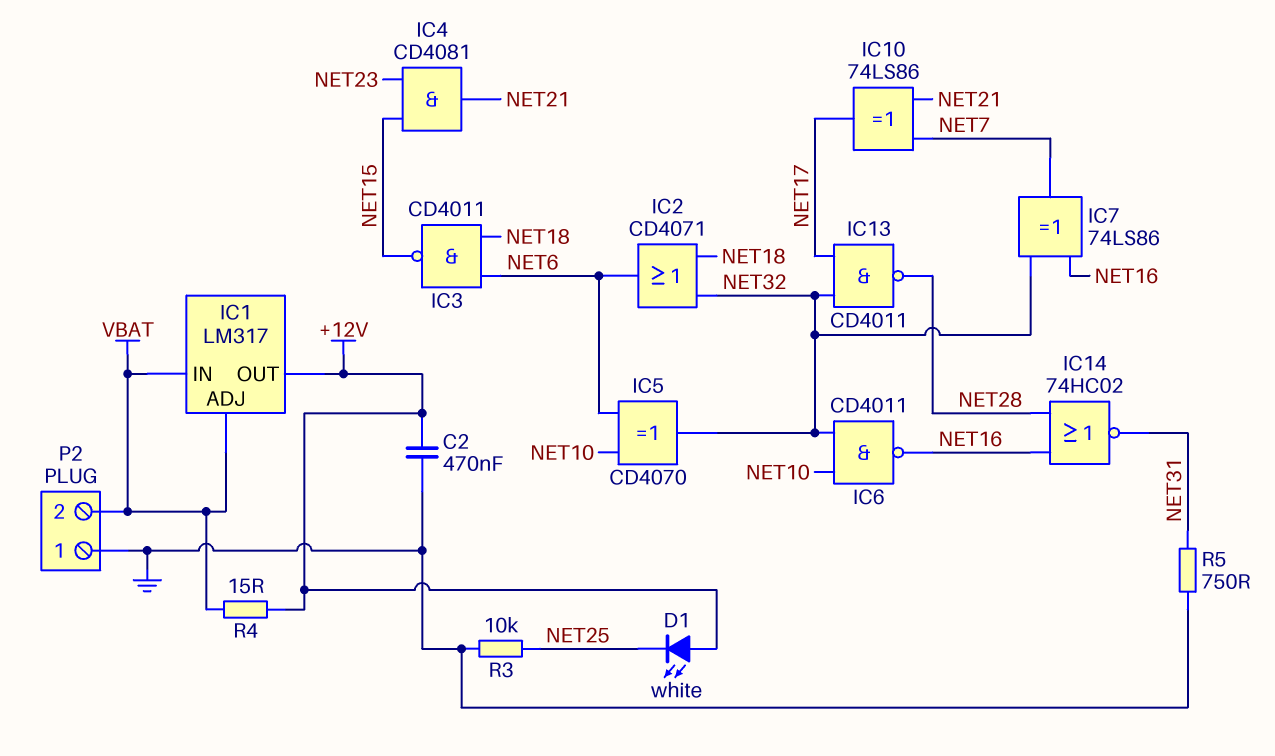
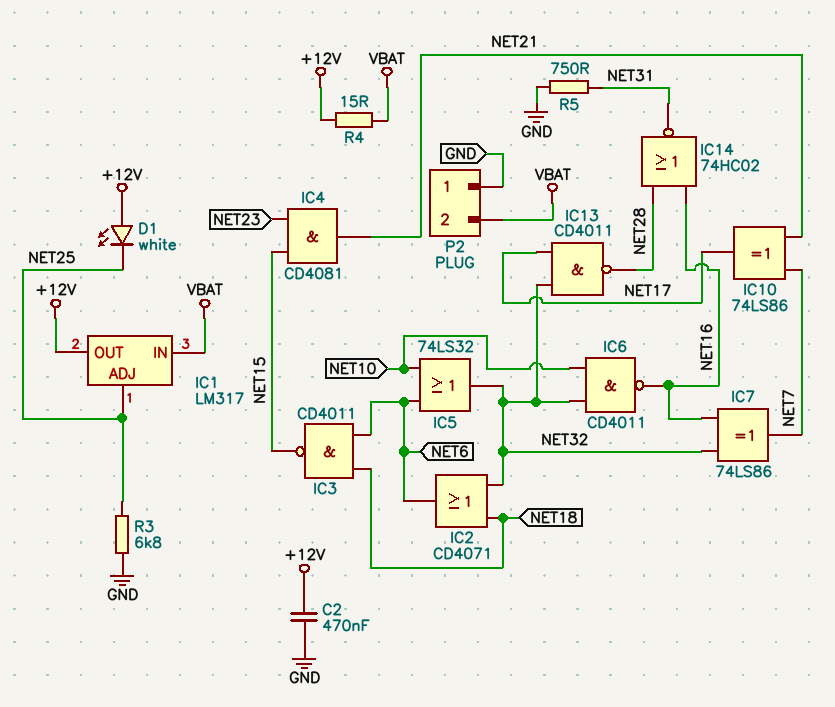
IC1 pin ADJ: VBAT -> NET25
IC5: XOR CD4070 (in NET6, in NET10, out NET32) -> OR 74LS32 (in NET6, in NET10, out NET32)
R3: 10k (GND, NET25) -> 6.8k (GND, NET25)

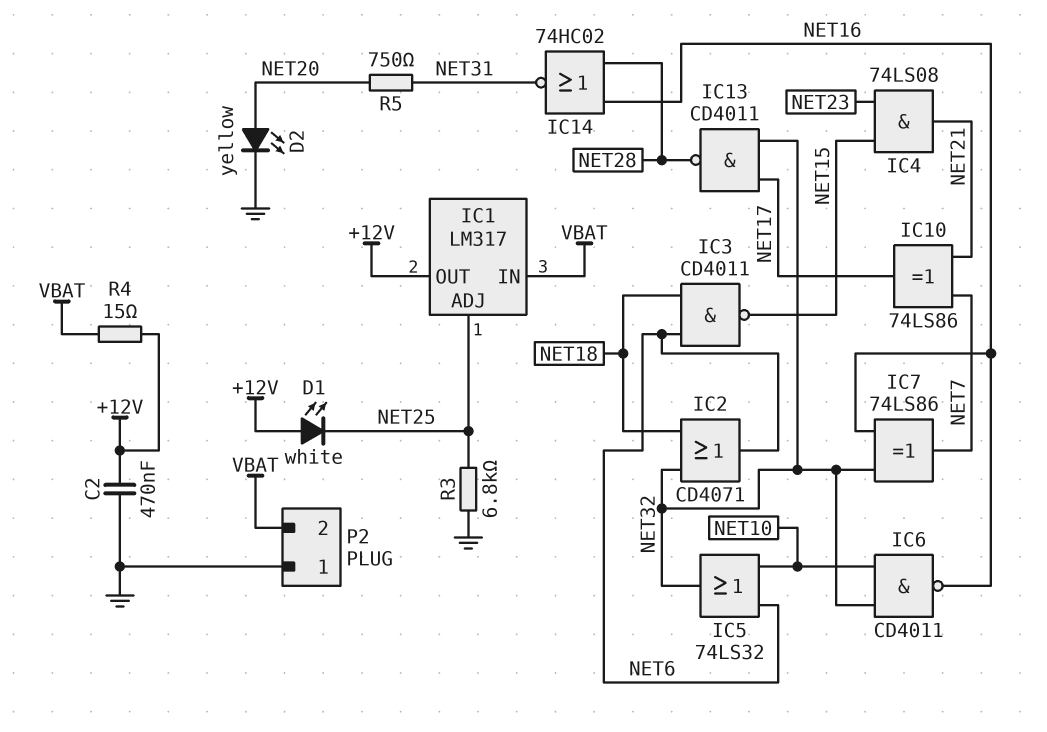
D2: none -> LED yellow (A NET20, K GND)
IC4: AND CD4081 (in NET15, in NET23, out NET21) -> AND 74LS08 (in NET15, in NET23, out NET21)
R5: 750 (GND, NET31) -> 750 (NET20, NET31)

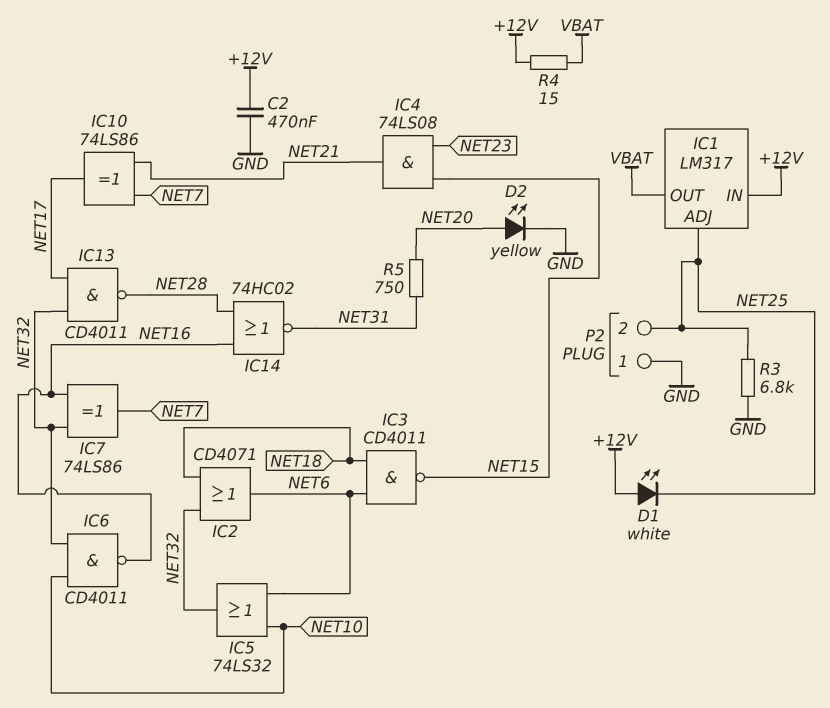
IC1 pin IN: VBAT -> +12V
IC1 pin OUT: +12V -> VBAT
P2 pin 2: VBAT -> NET25

